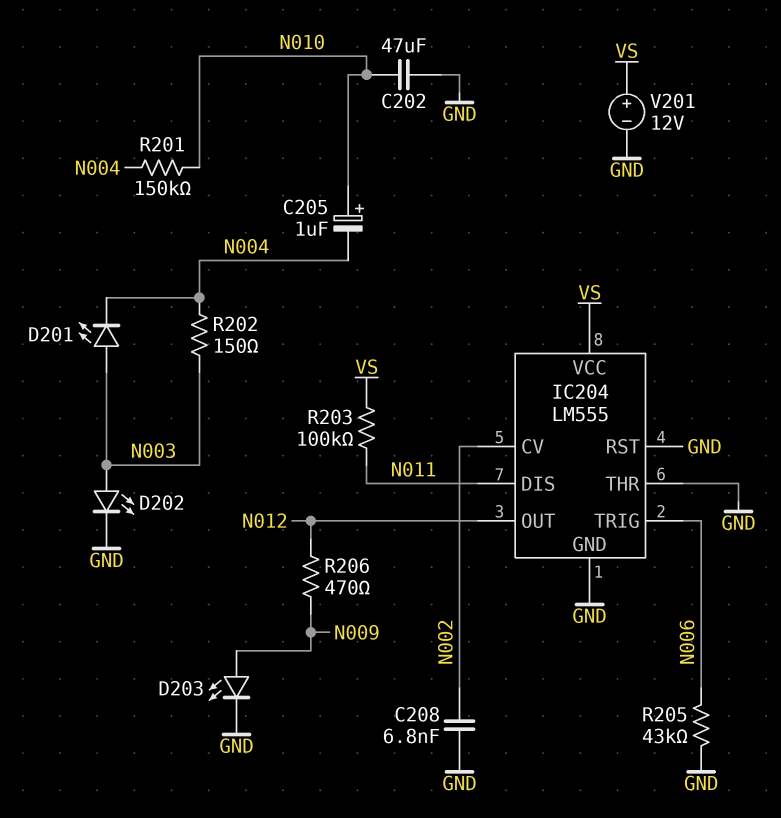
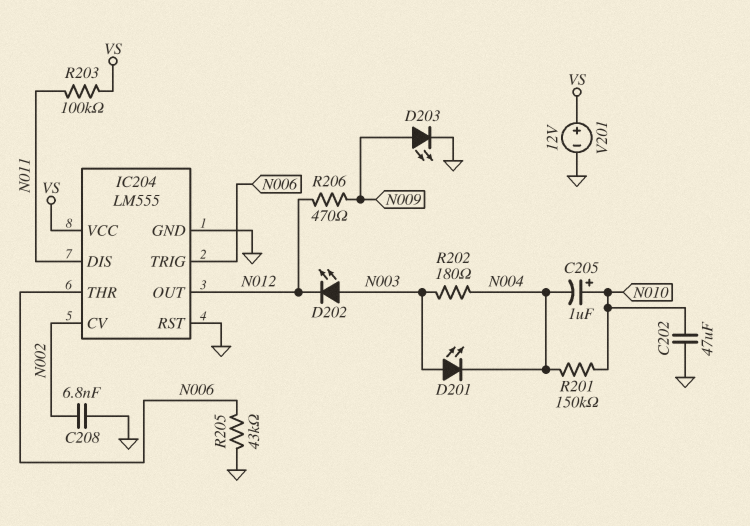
D202: LED (A N003, K GND) -> LED (A N003, K N012)
IC204 pin THR: GND -> N006
R202: 150 (N003, N004) -> 180 (N003, N004)

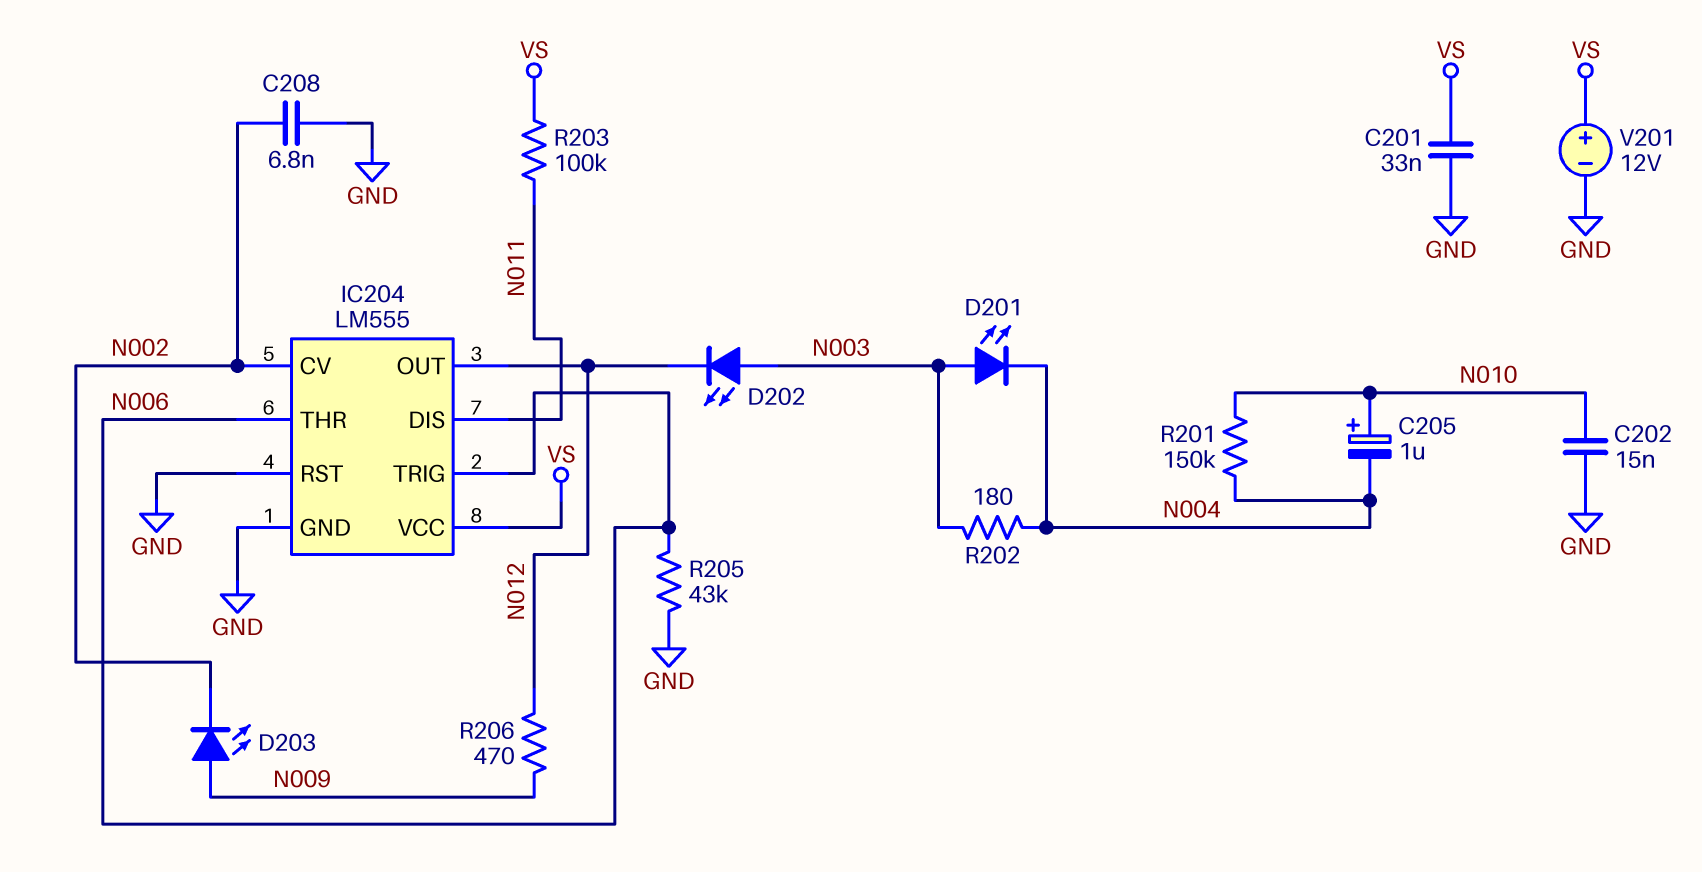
C201: none -> 33nF (GND, VS)
C202: 47uF (GND, N010) -> 15nF (GND, N010)
D203: LED (A N009, K GND) -> LED (A N009, K N002)

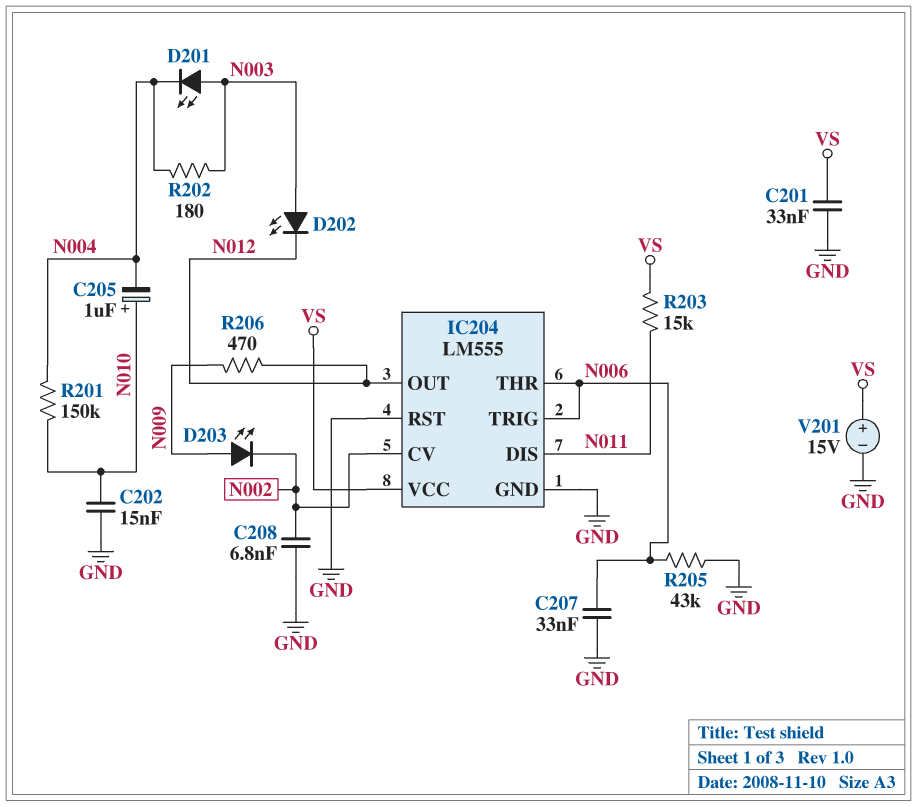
C207: none -> 33nF (GND, N006)
R203: 100k (N011, VS) -> 15k (N011, VS)
V201: 12V (plus VS, minus GND) -> 15V (plus VS, minus GND)

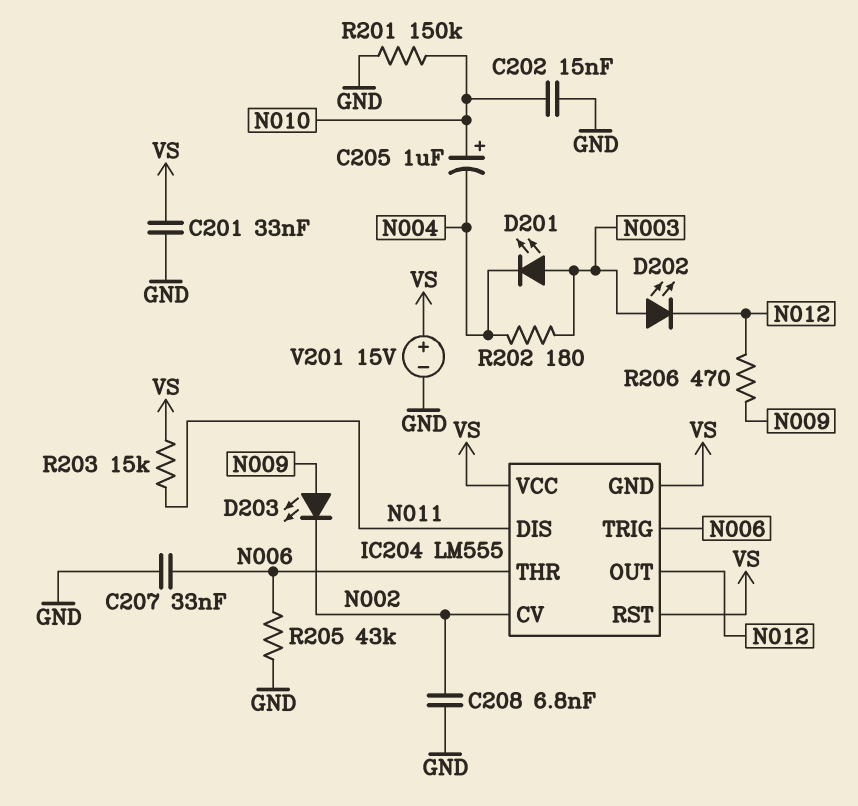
IC204 pin GND: GND -> VS
IC204 pin RST: GND -> VS
R201: 150k (N004, N010) -> 150k (GND, N010)

